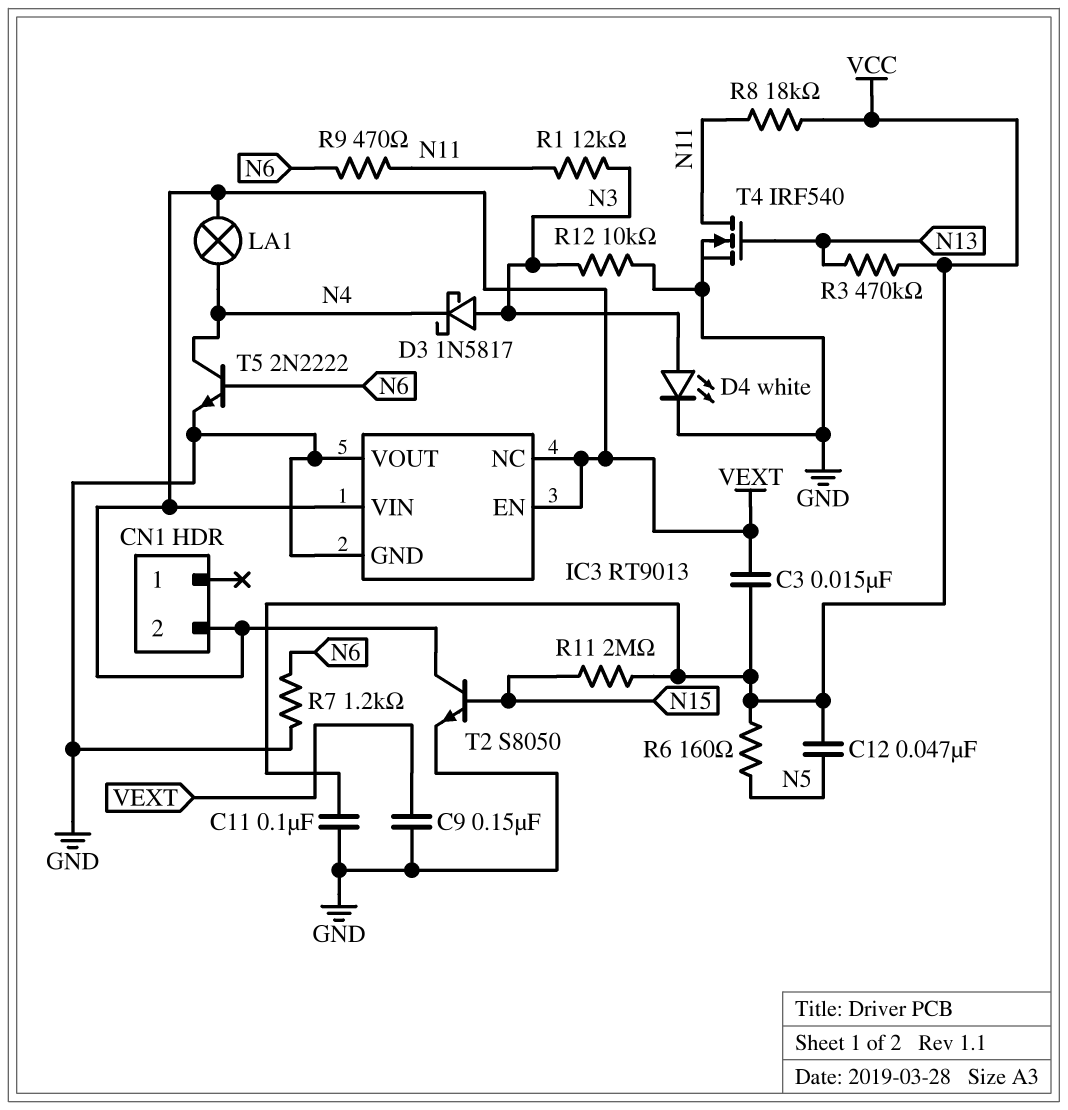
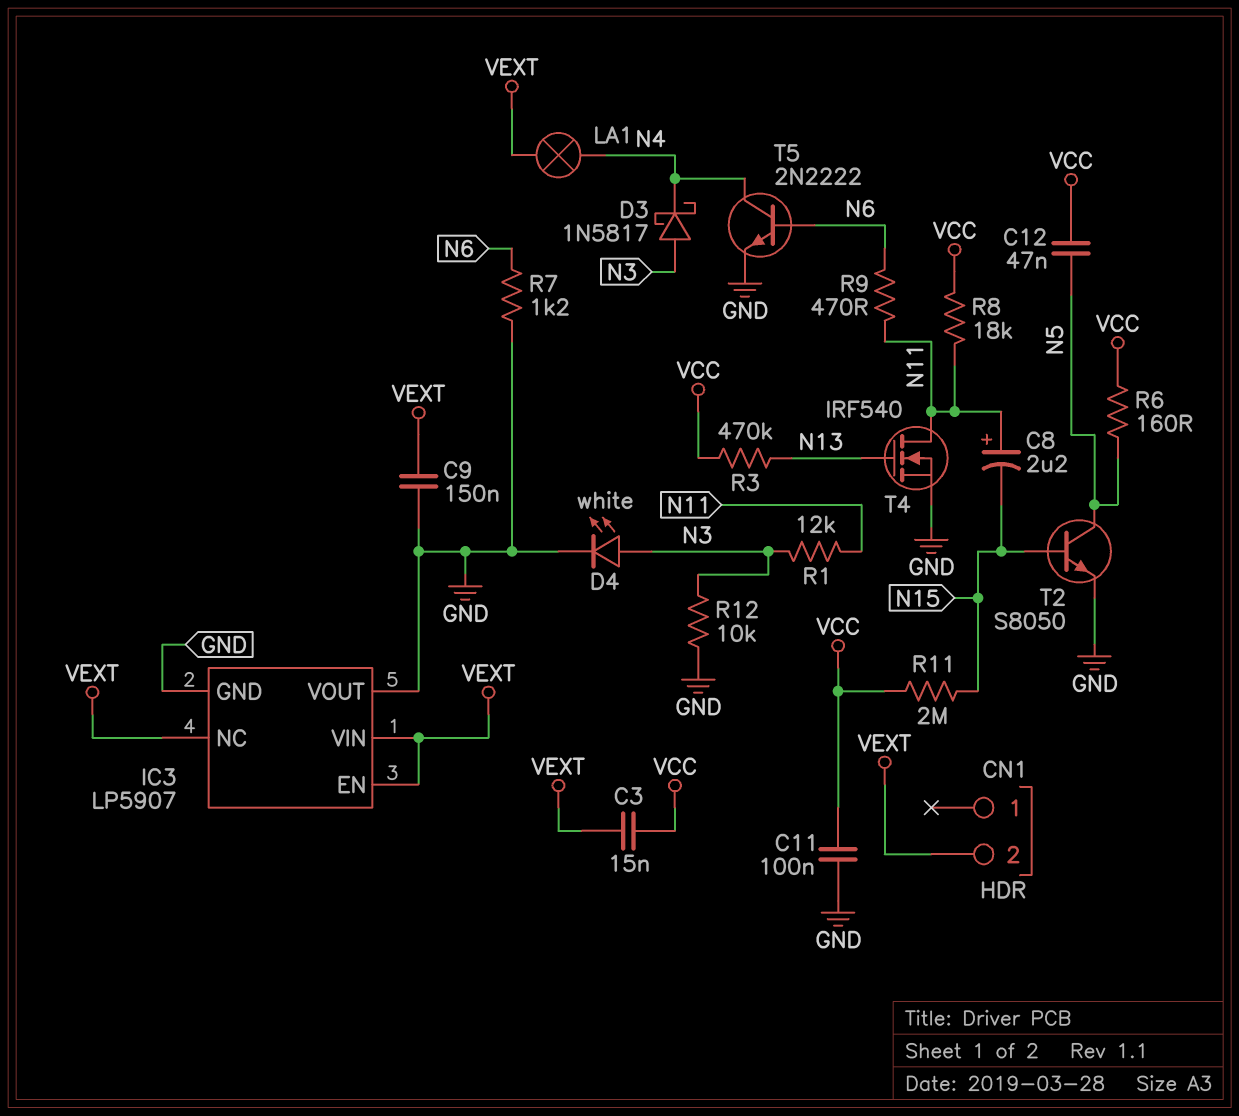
C8: none -> 2.2uF (plus N11, minus N15)
IC3: RT9013 -> LP5907
T2: NPN S8050 (B N15, C VEXT, E GND) -> NPN S8050 (B N15, C N5, E GND)

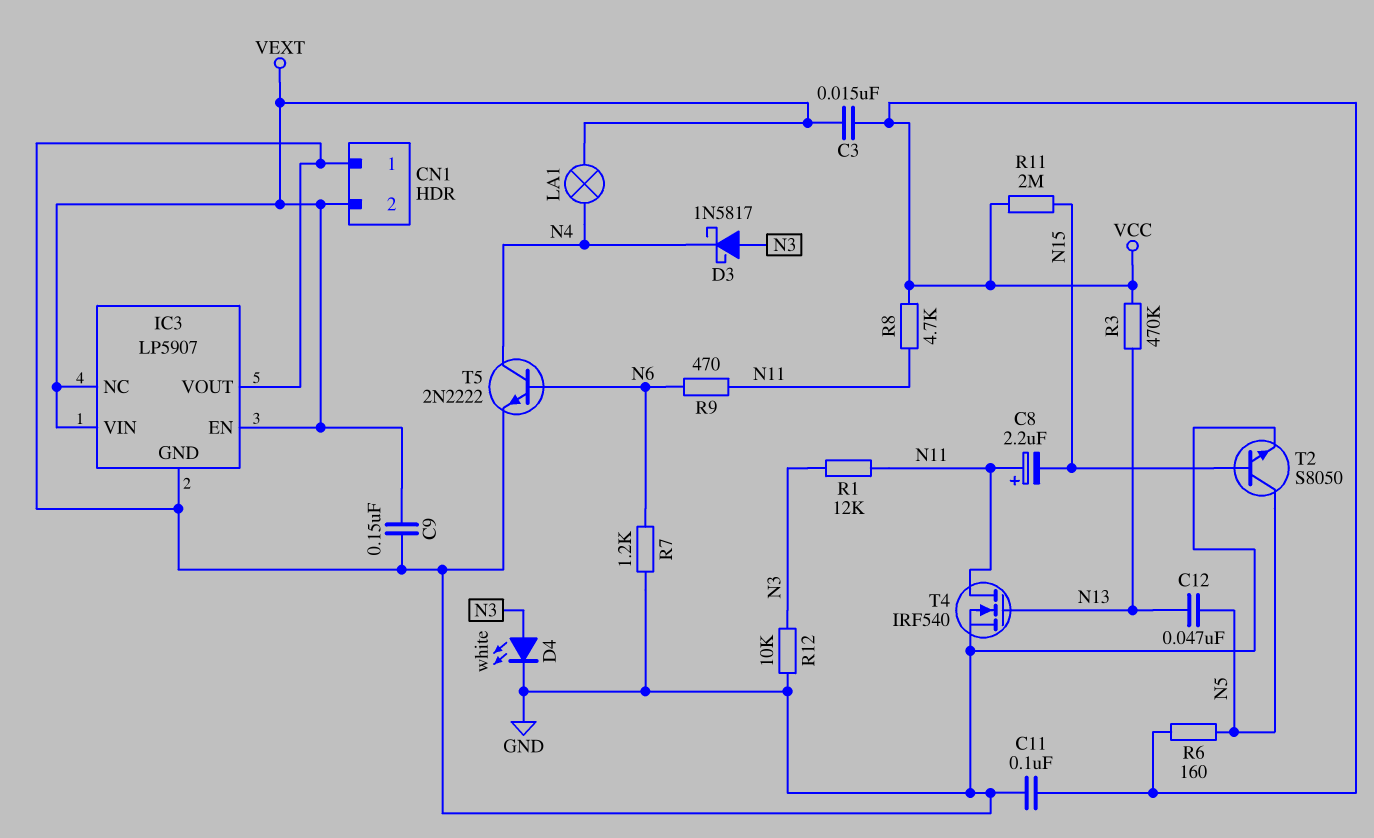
C12: 47nF (N5, VCC) -> 47nF (N5, N13)
CN1 pin 1: none -> GND
R8: 18k (N11, VCC) -> 4.7k (N11, VCC)

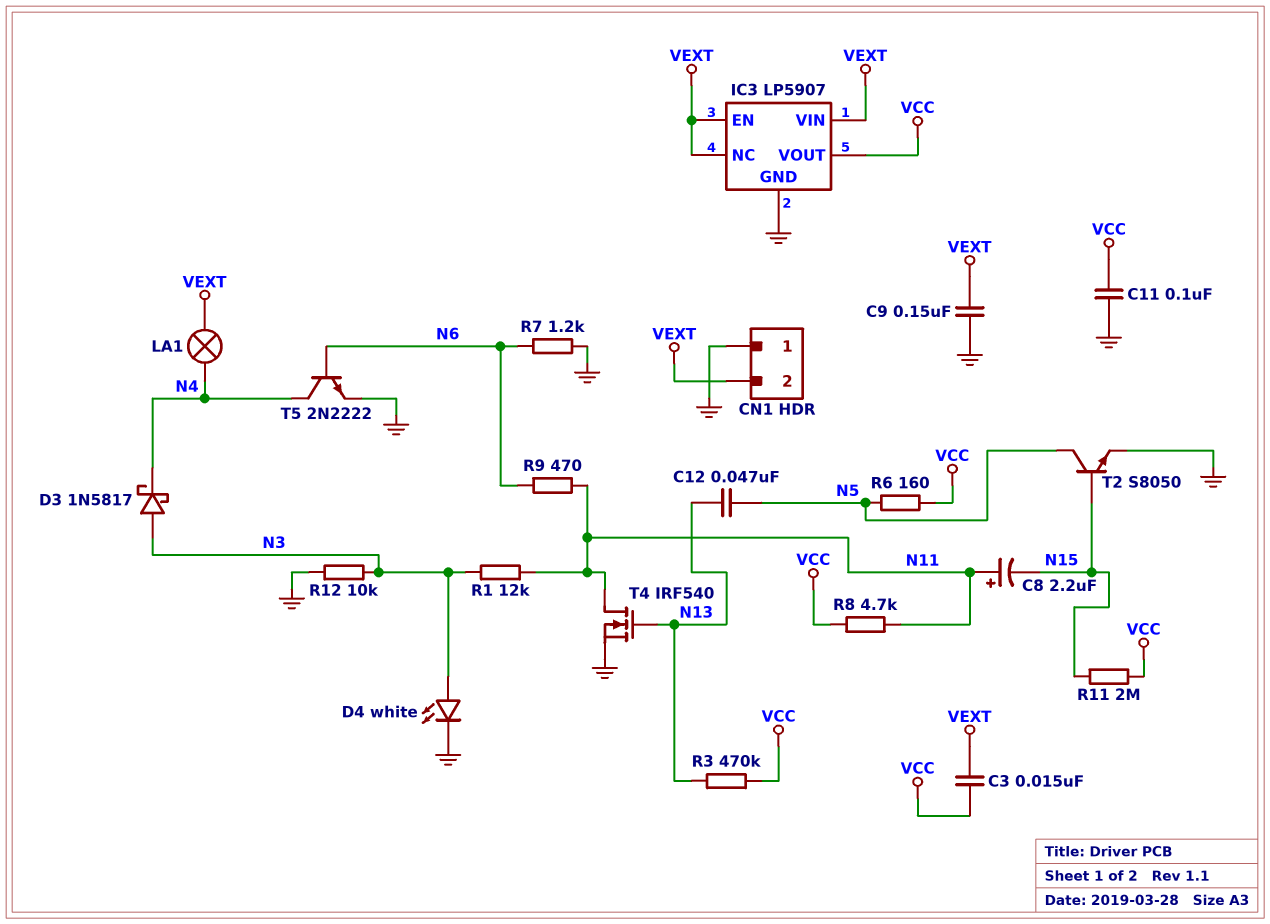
IC3 pin VOUT: GND -> VCC

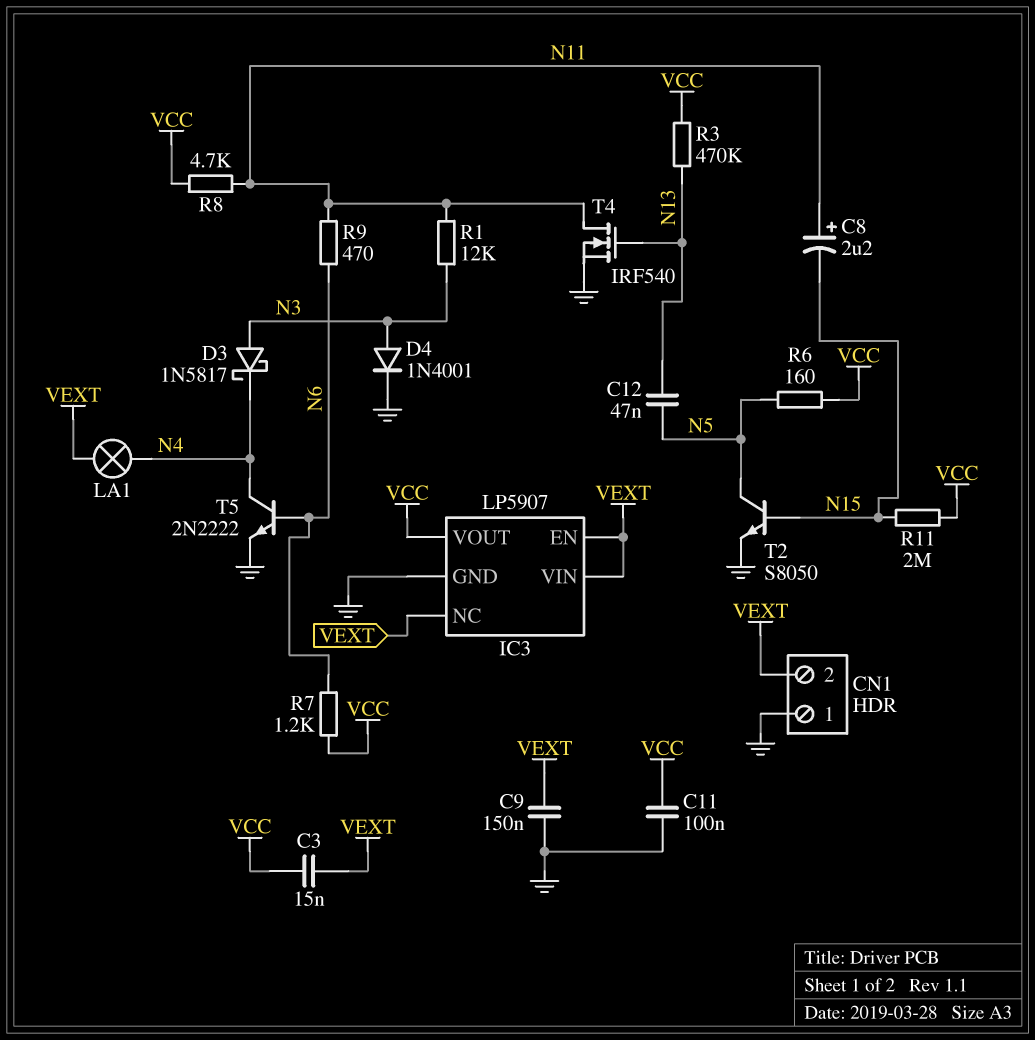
D4: LED white (A N3, K GND) -> diode 1N4001 (A N3, K GND)
R7: 1.2k (GND, N6) -> 1.2k (N6, VCC)
R12: 10k (GND, N3) -> none

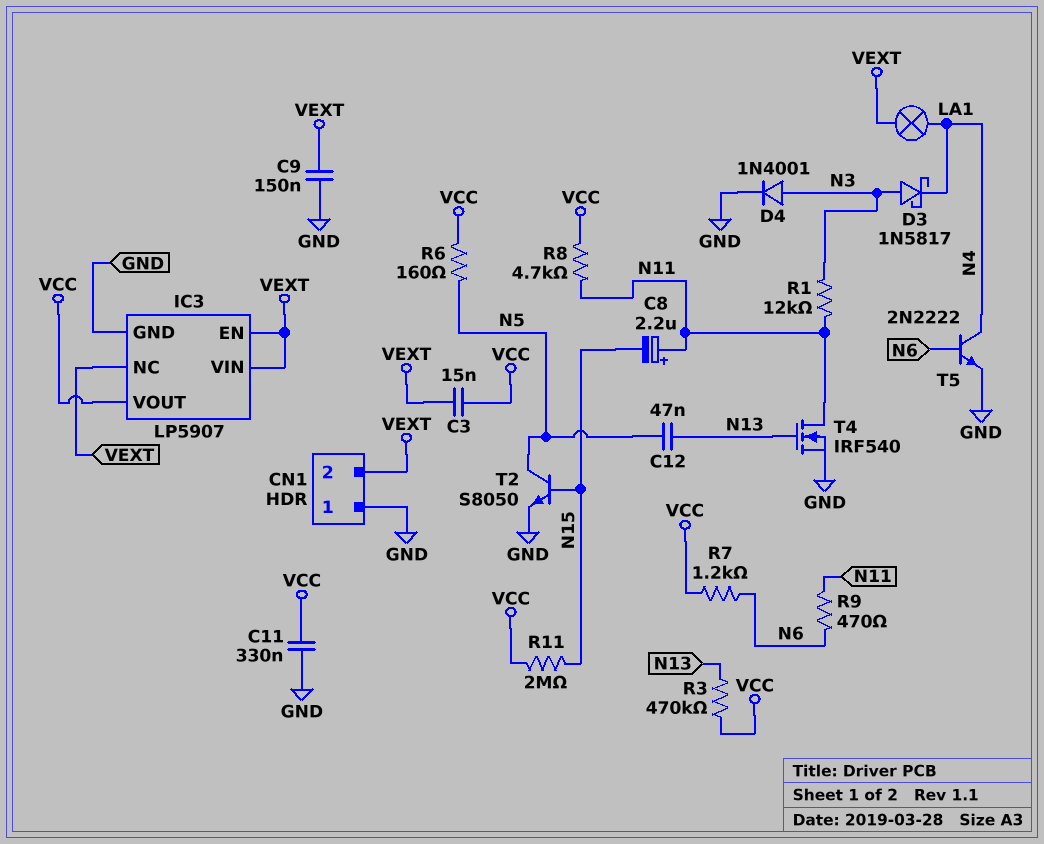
C11: 100nF (GND, VCC) -> 330nF (GND, VCC)

